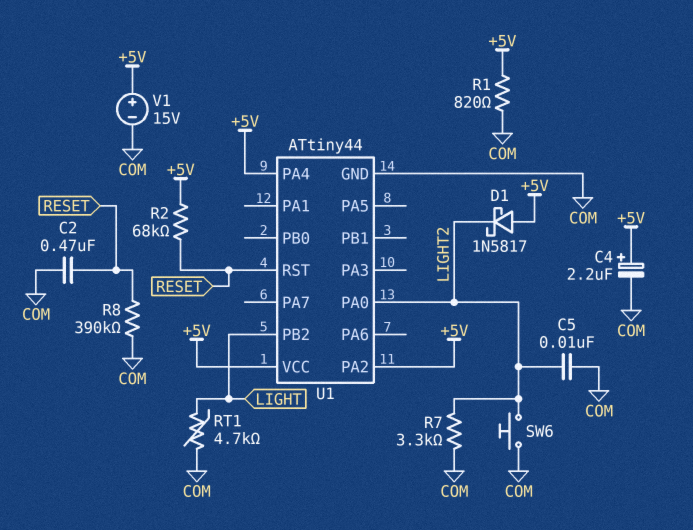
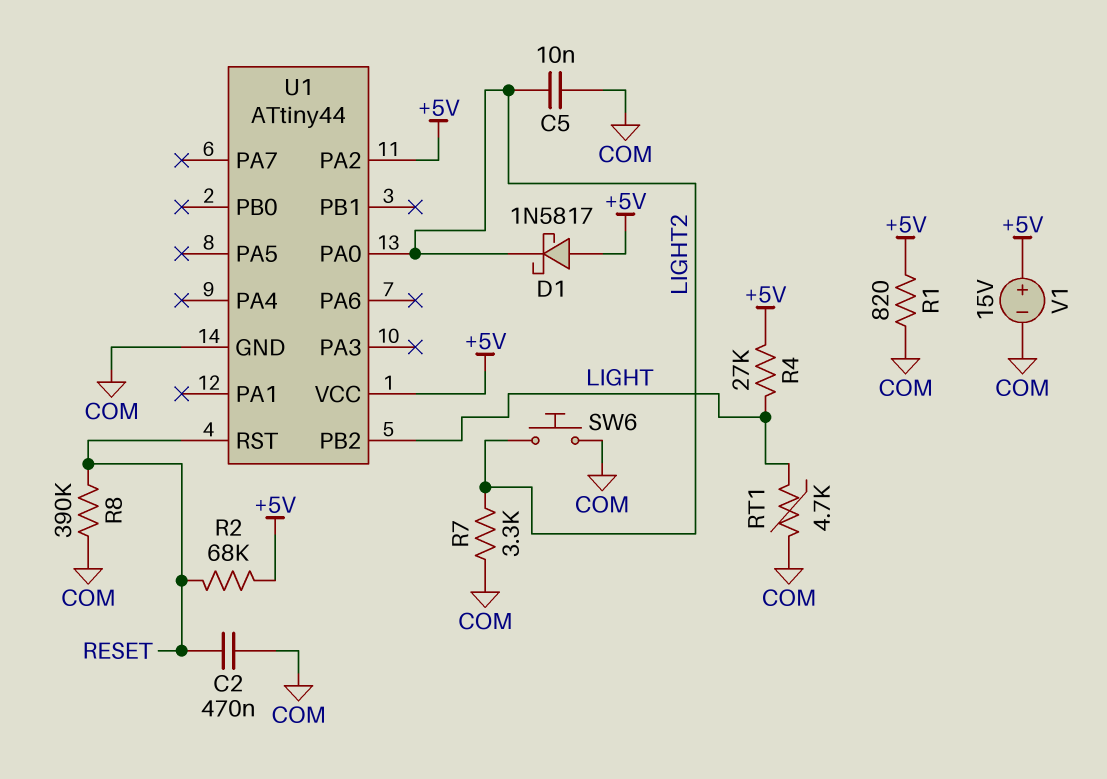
C4: 2.2uF (plus +5V, minus COM) -> none
R4: none -> 27k (+5V, LIGHT)
U1 pin PA4: +5V -> none

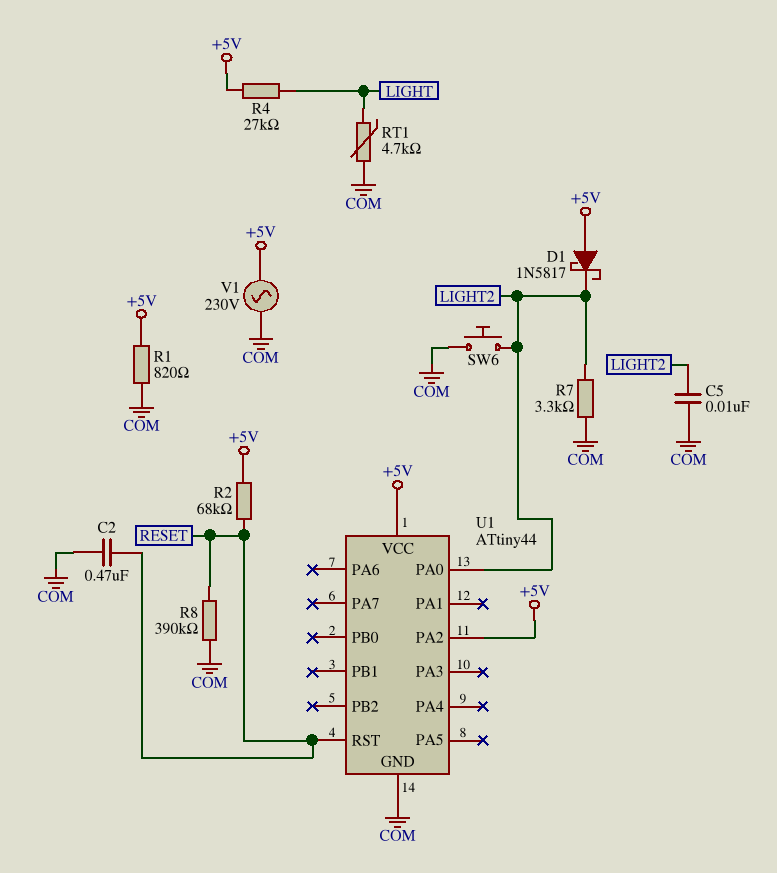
U1 pin PB2: LIGHT -> none
V1: 15V (plus +5V, minus COM) -> AC 230V (+5V, COM)

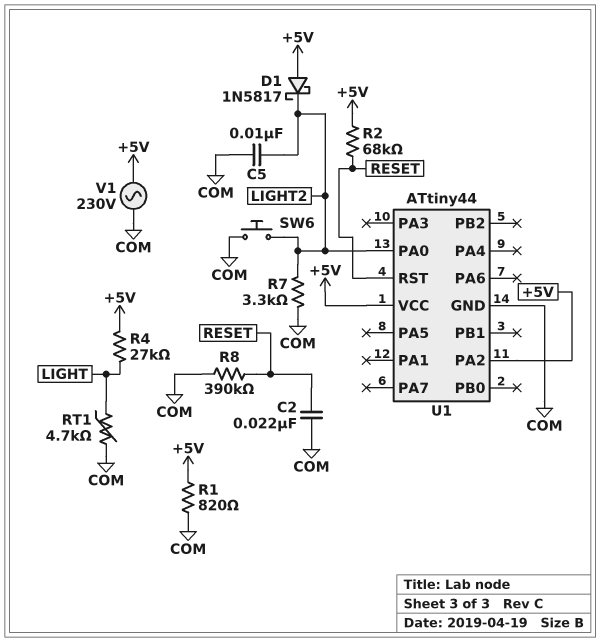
C2: 470nF (COM, RESET) -> 22nF (COM, RESET)

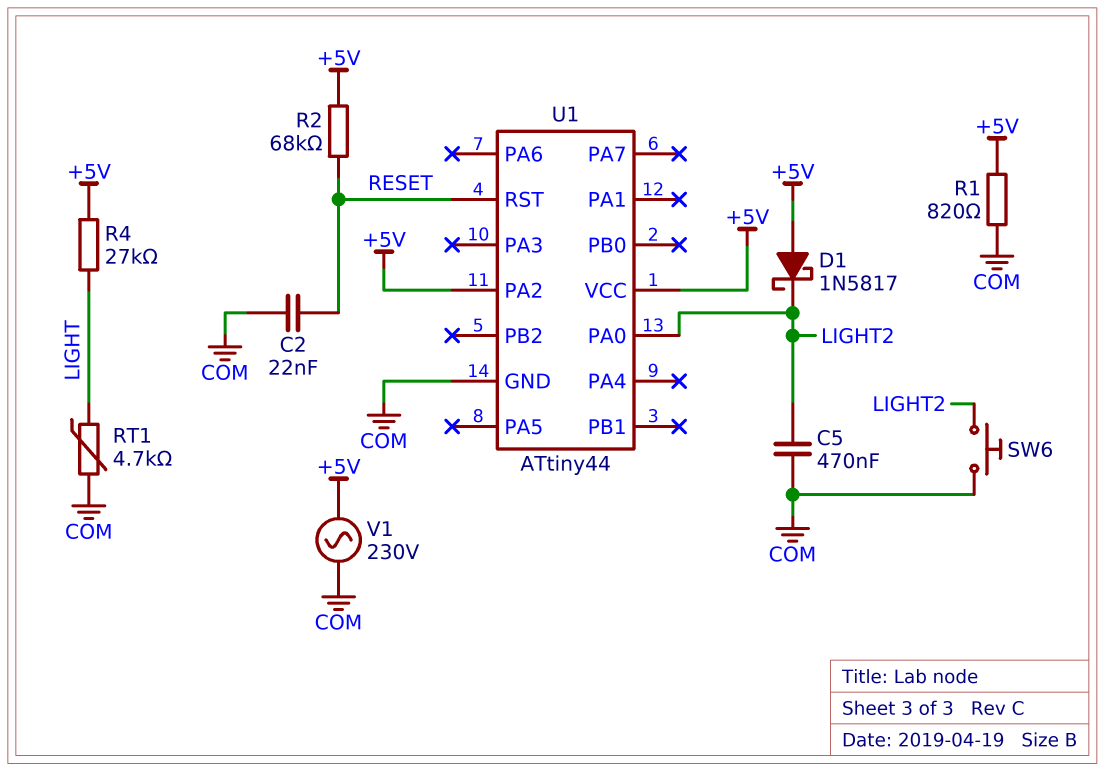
C5: 10nF (COM, LIGHT2) -> 470nF (COM, LIGHT2)
R7: 3.3k (COM, LIGHT2) -> none
R8: 390k (COM, RESET) -> none

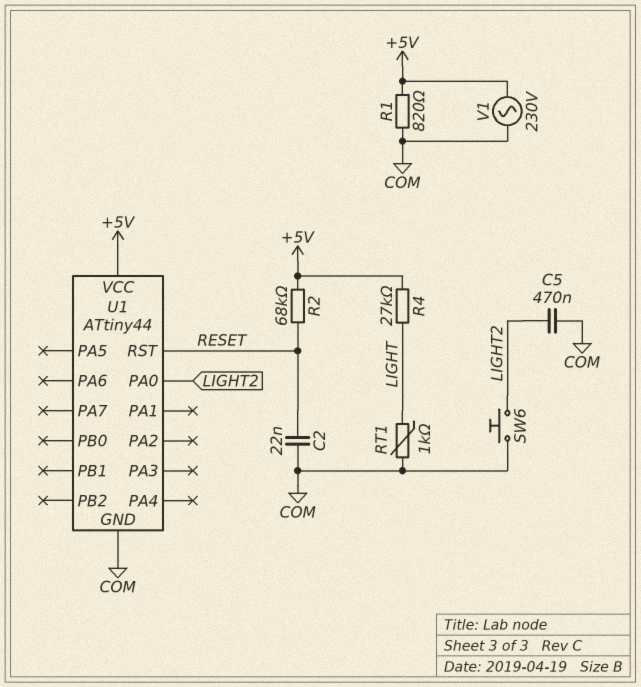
D1: schottky 1N5817 (A +5V, K LIGHT2) -> none
RT1: 4.7k (COM, LIGHT) -> 1k (COM, LIGHT)
U1 pin PA2: +5V -> none

